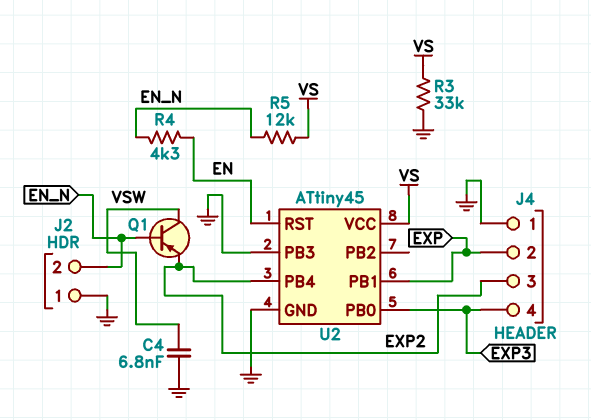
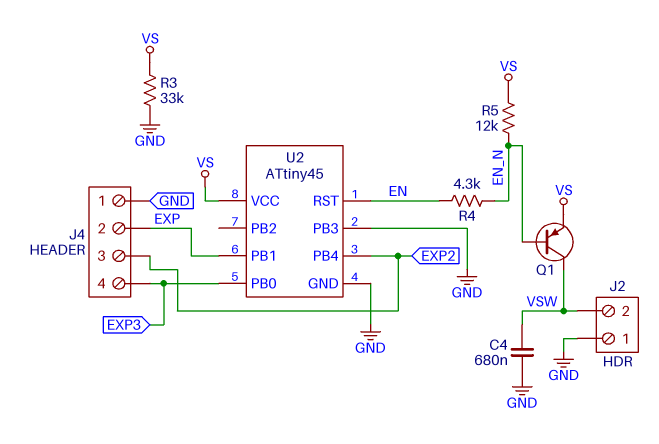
C4: 6.8nF (GND, VSW) -> 680nF (GND, VSW)
J2 pin 2: EN_N -> VSW
Q1: PNP (B EN_N, C VSW, E EXP2) -> PNP (B EN_N, C VSW, E VS)

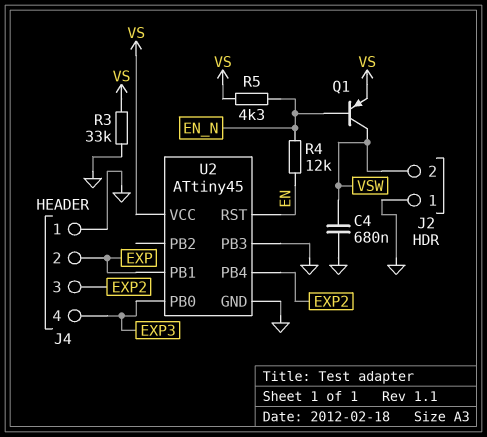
R4: 4.3k (EN, EN_N) -> 12k (EN, EN_N)
R5: 12k (EN_N, VS) -> 4.3k (EN_N, VS)

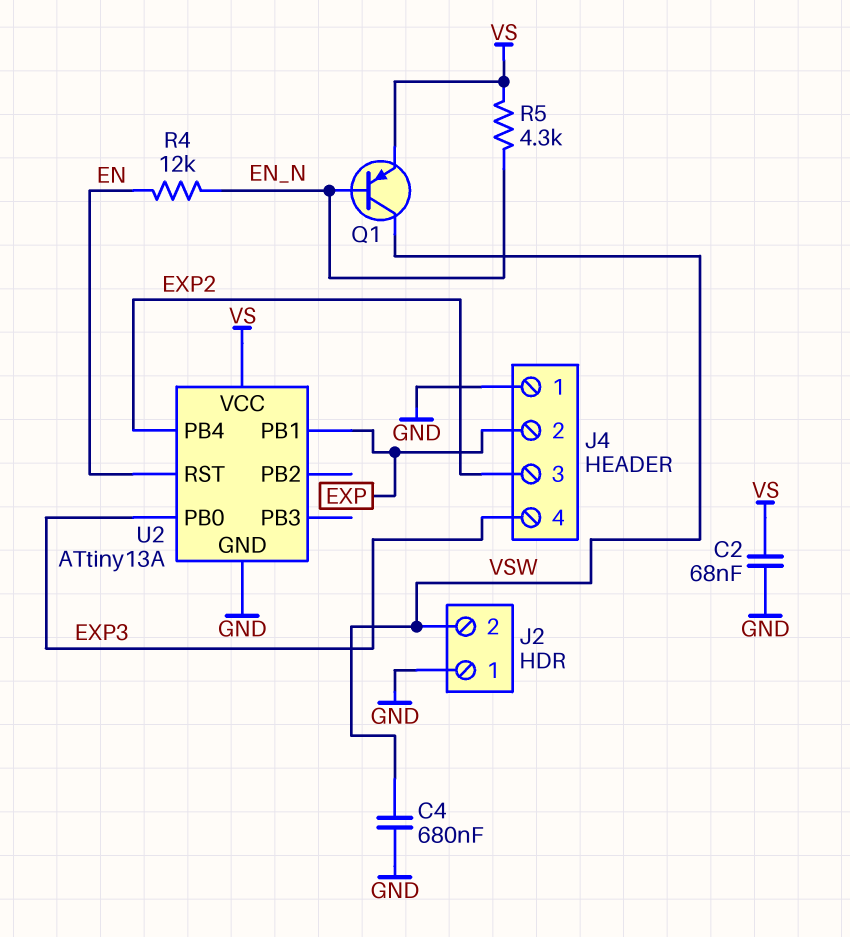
C2: none -> 68nF (GND, VS)
R3: 33k (GND, VS) -> none
U2: ATtiny45 -> ATtiny13A
U2 pin PB3: GND -> none

